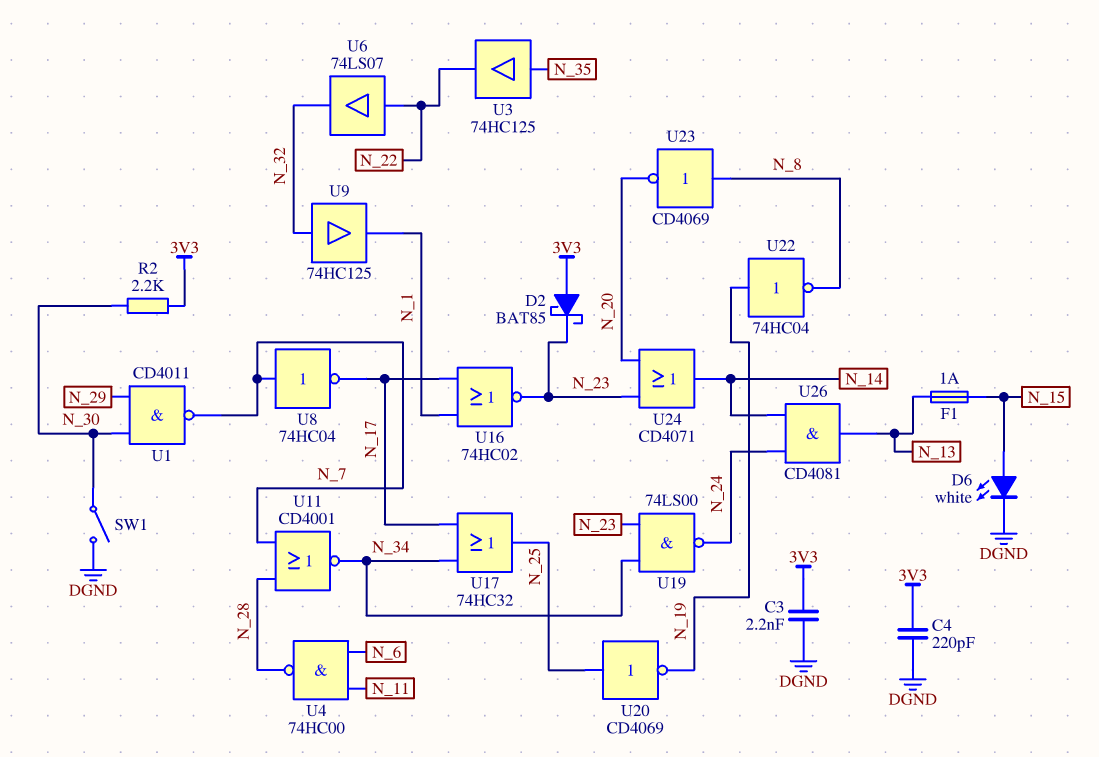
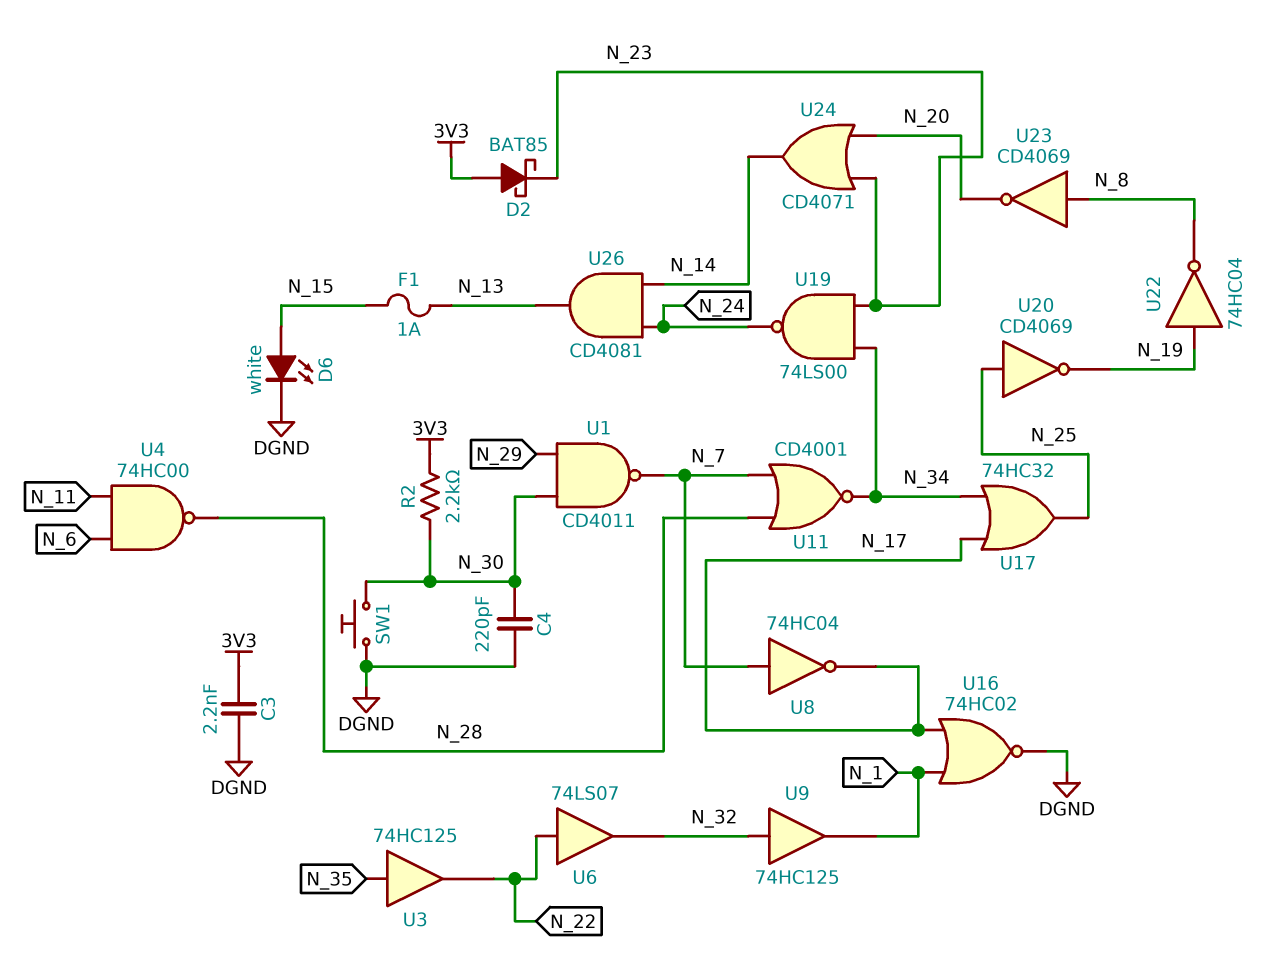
C4: 220pF (3V3, DGND) -> 220pF (DGND, N_30)
SW1: switch (DGND, N_30) -> button (DGND, N_30)
U16: NOR 74HC02 (in N_1, in N_17, out N_23) -> NOR 74HC02 (in N_1, in N_17, out DGND)

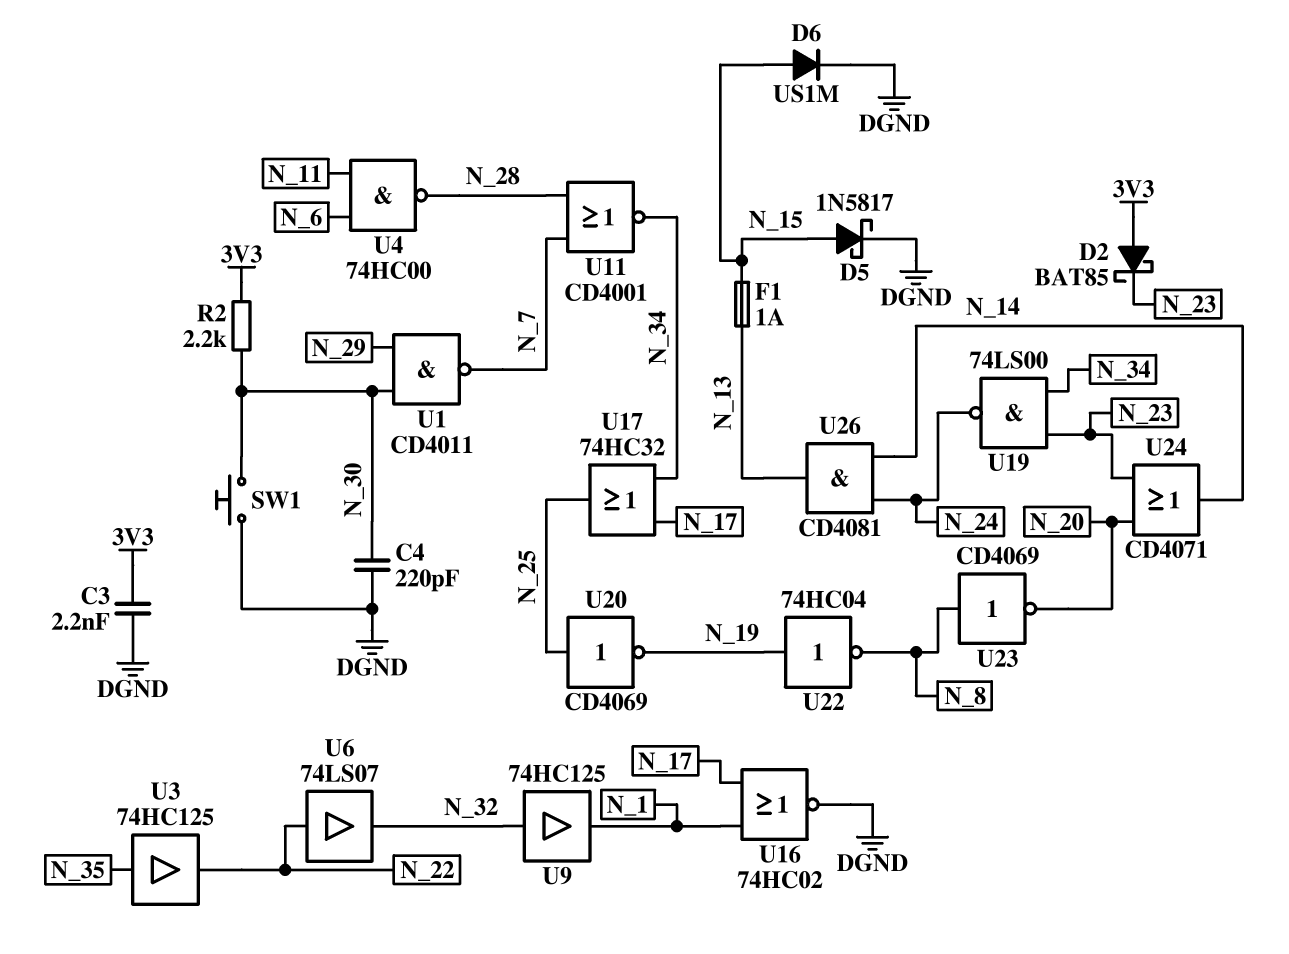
D5: none -> schottky 1N5817 (A N_15, K DGND)
D6: LED white (A N_15, K DGND) -> diode US1M (A N_15, K DGND)
U8: NOT 74HC04 (in N_7, out N_17) -> none

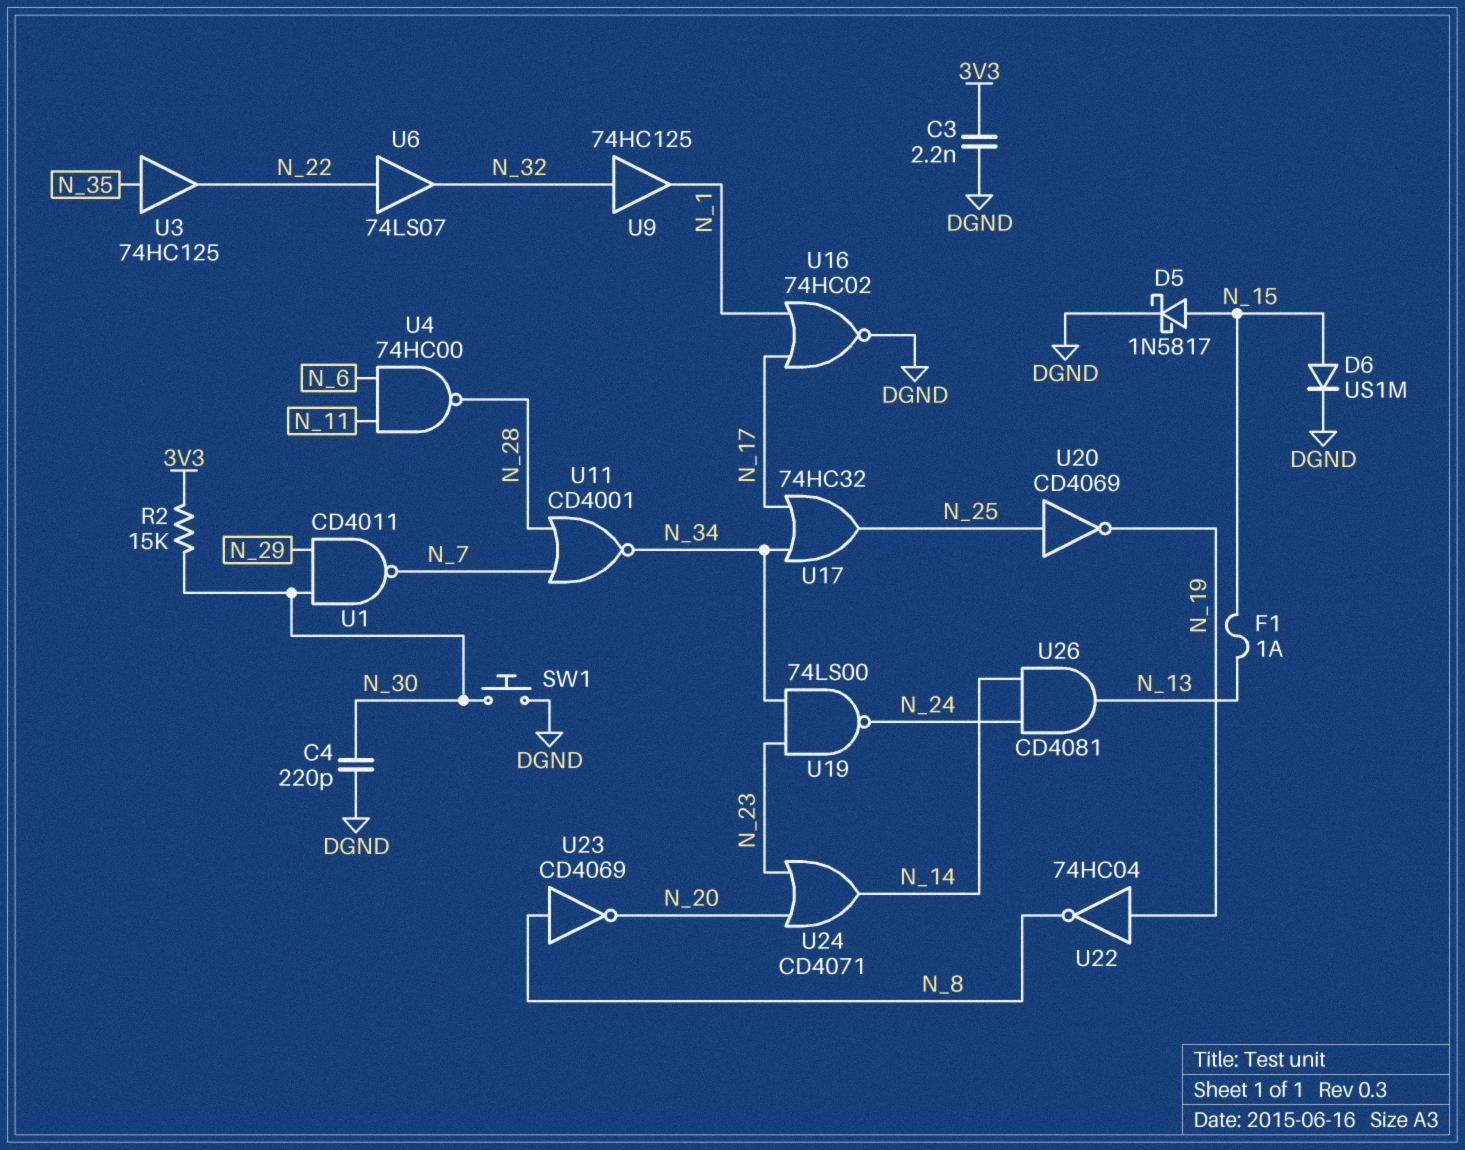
D2: schottky BAT85 (A 3V3, K N_23) -> none
R2: 2.2k (3V3, N_30) -> 15k (3V3, N_30)

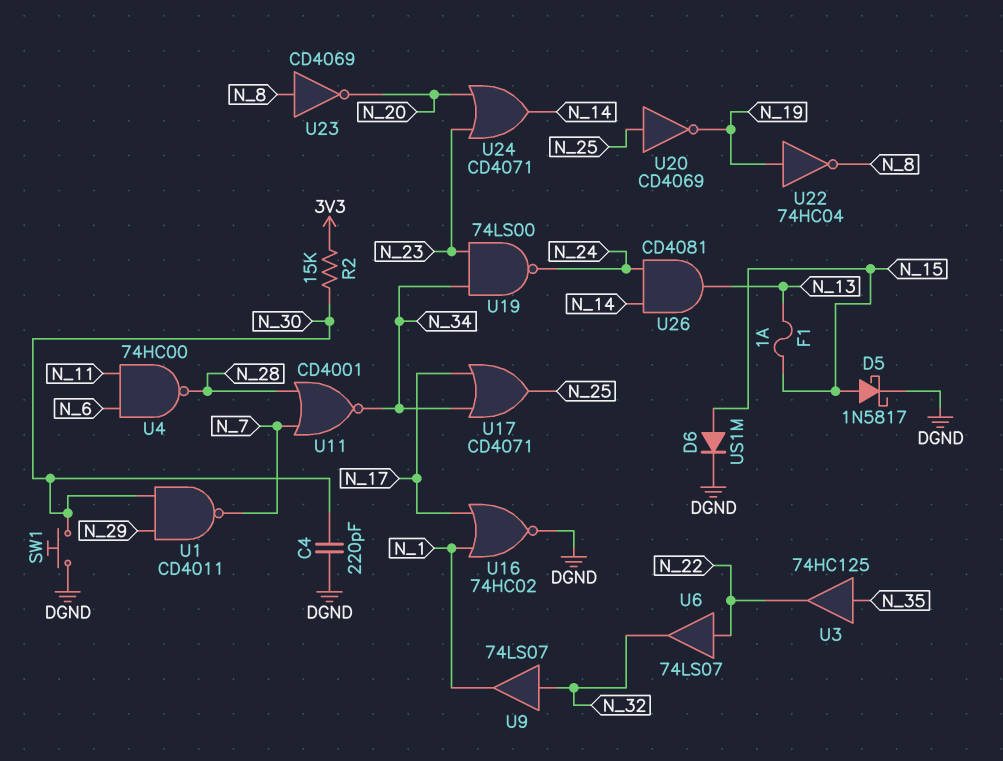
C3: 2.2nF (3V3, DGND) -> none
U9: buffer 74HC125 (in N_32, out N_1) -> buffer 74LS07 (in N_32, out N_1)
U17: OR 74HC32 (in N_17, in N_34, out N_25) -> OR CD4071 (in N_17, in N_34, out N_25)

